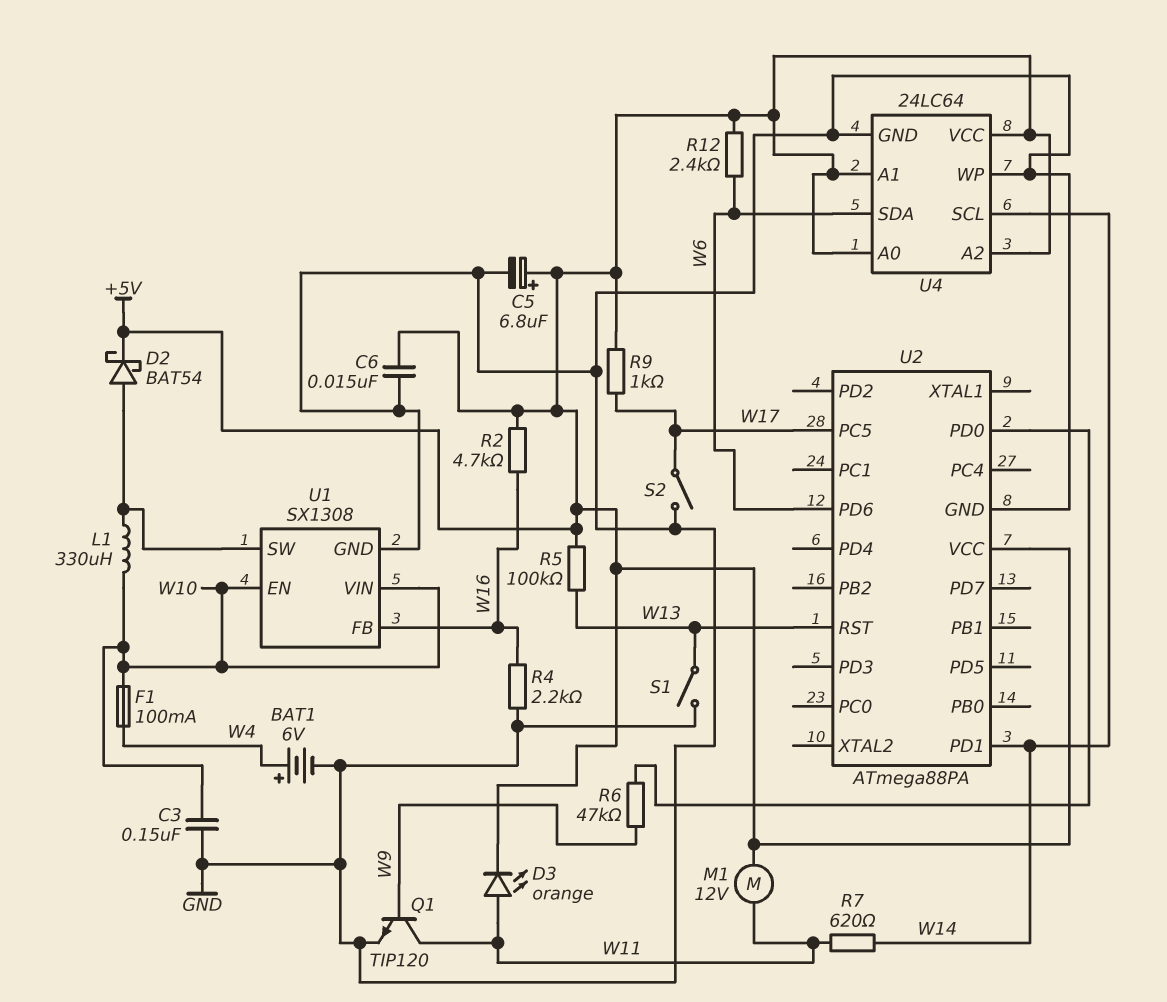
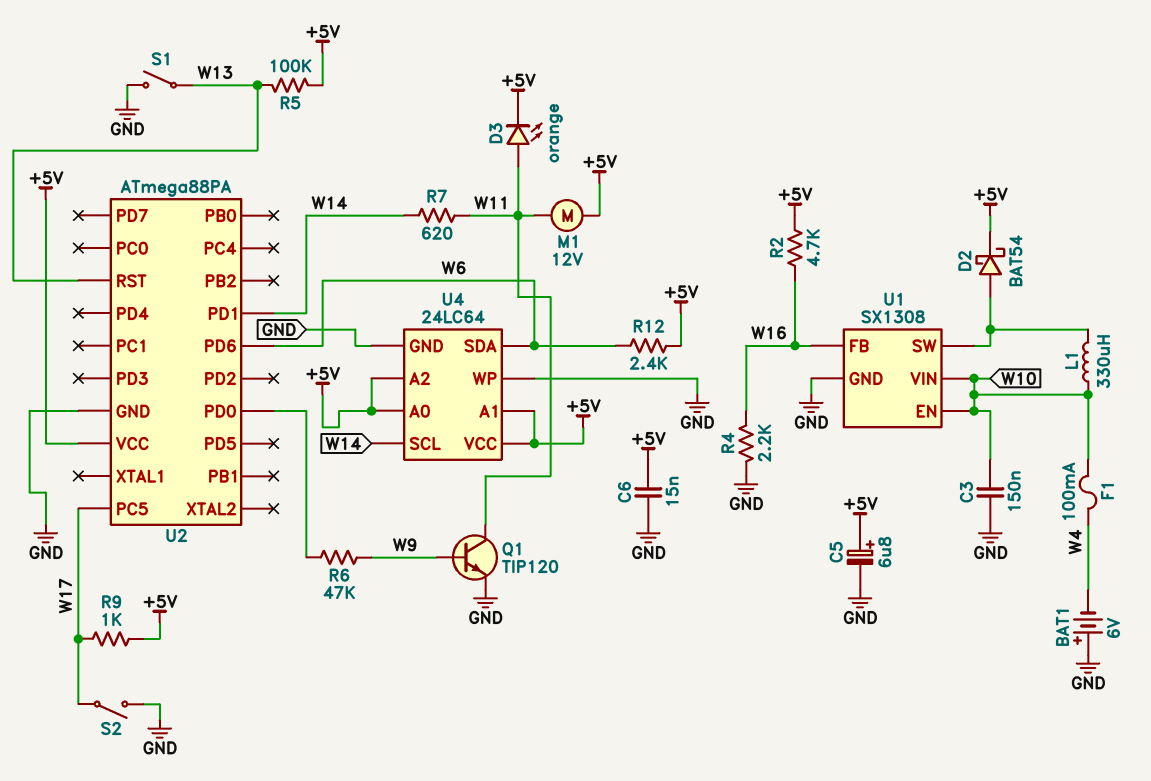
BAT1: 6V (plus W4, minus GND) -> 6V (plus GND, minus W4)

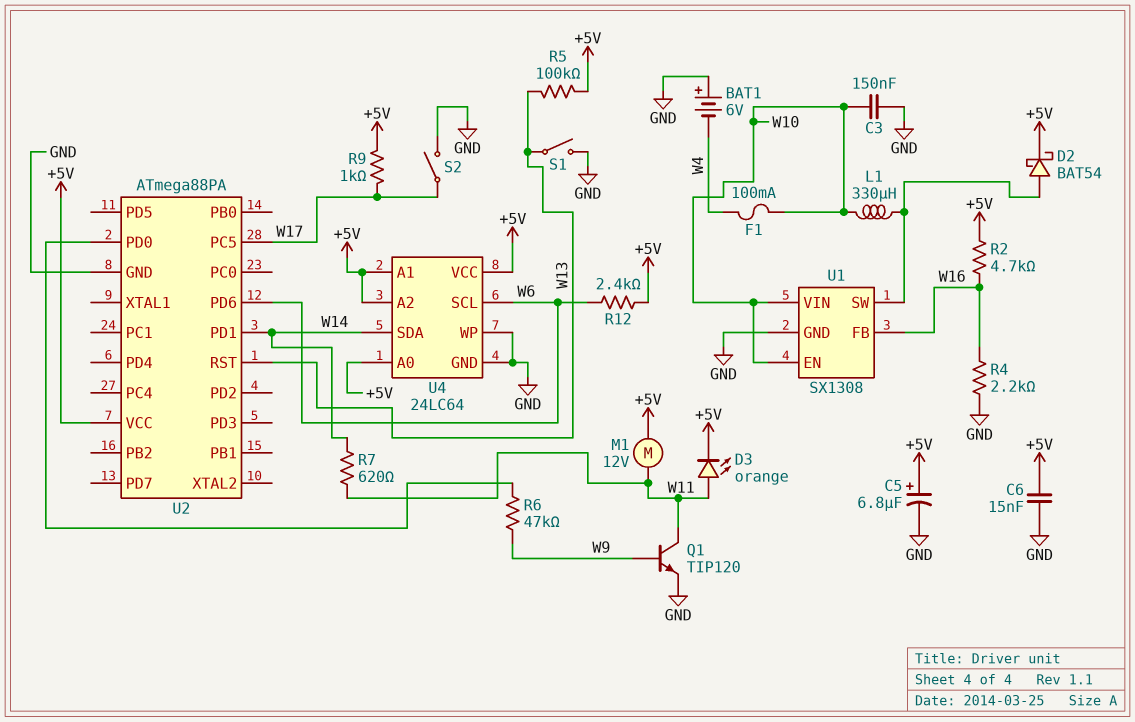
U4 pin SCL: W14 -> W6
U4 pin SDA: W6 -> W14

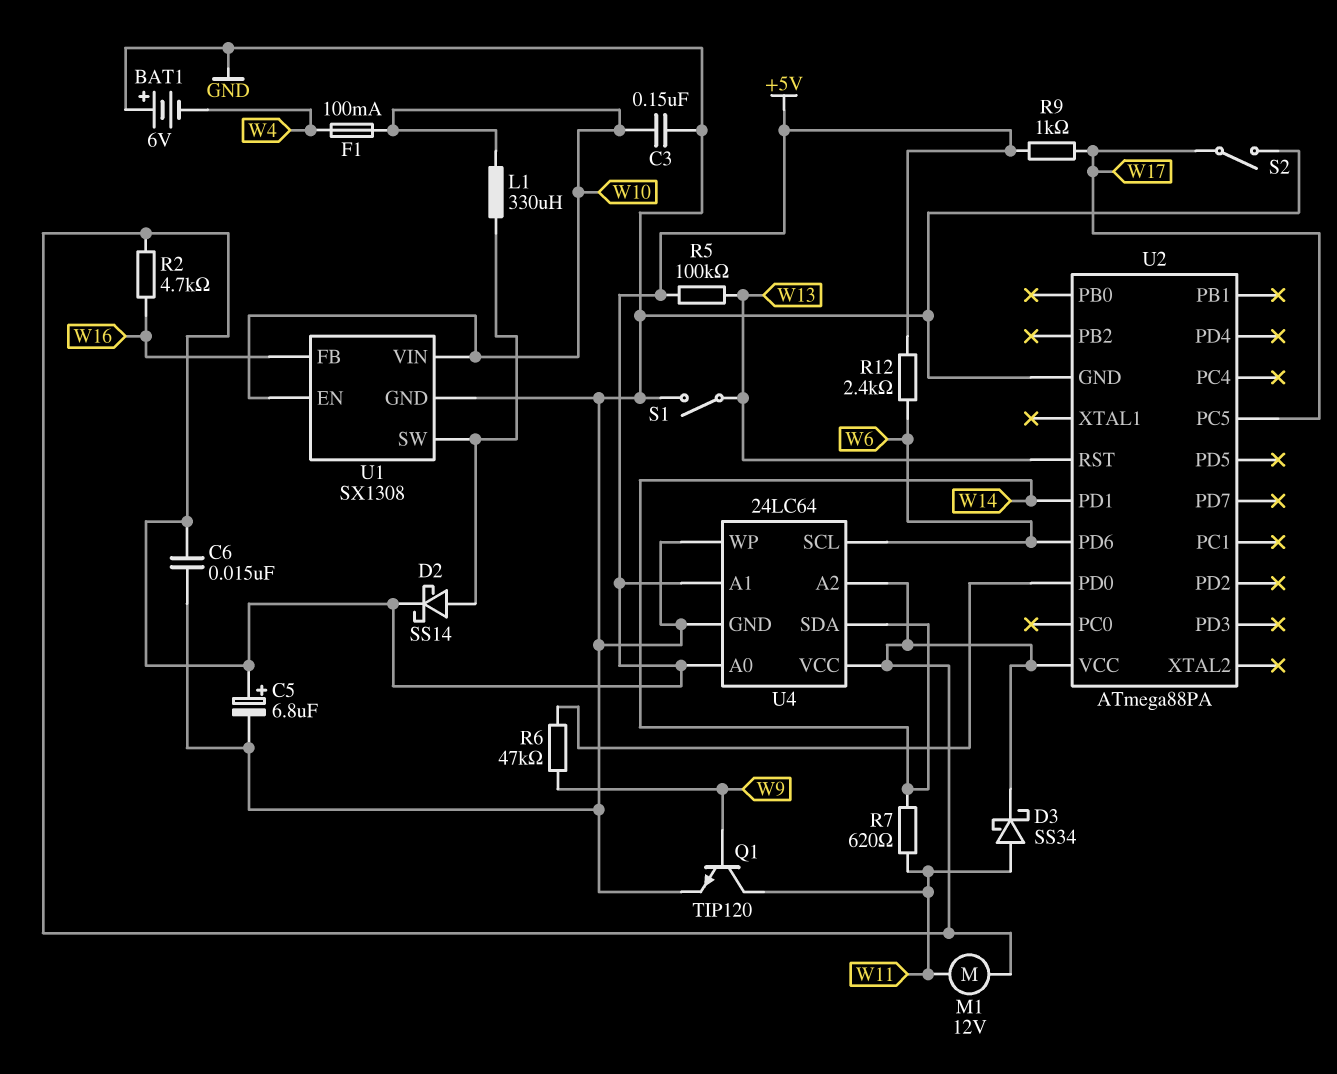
D2: schottky BAT54 (A U1/SW, K +5V) -> schottky SS14 (A U1/SW, K +5V)
D3: LED orange (A W11, K +5V) -> schottky SS34 (A W11, K +5V)
R4: 2.2k (GND, W16) -> none

